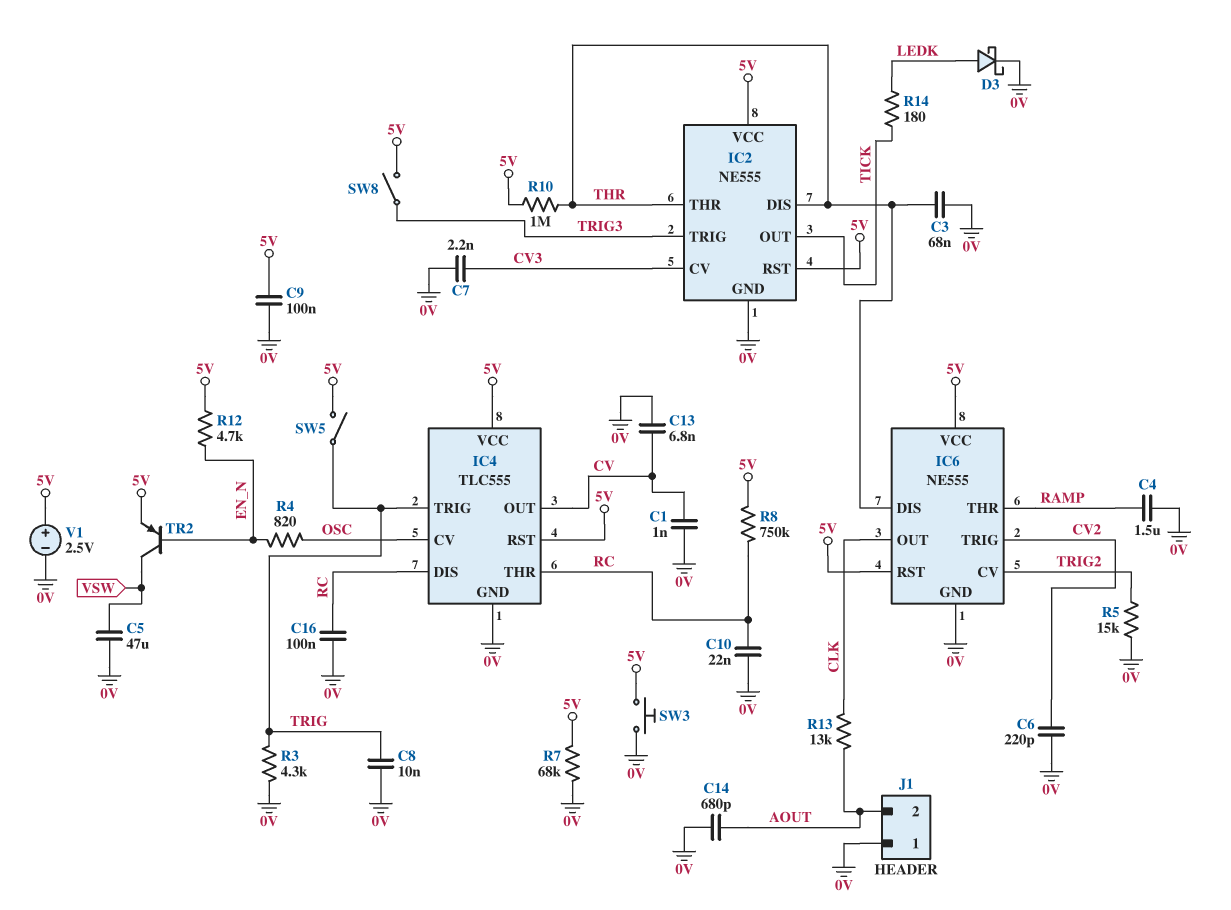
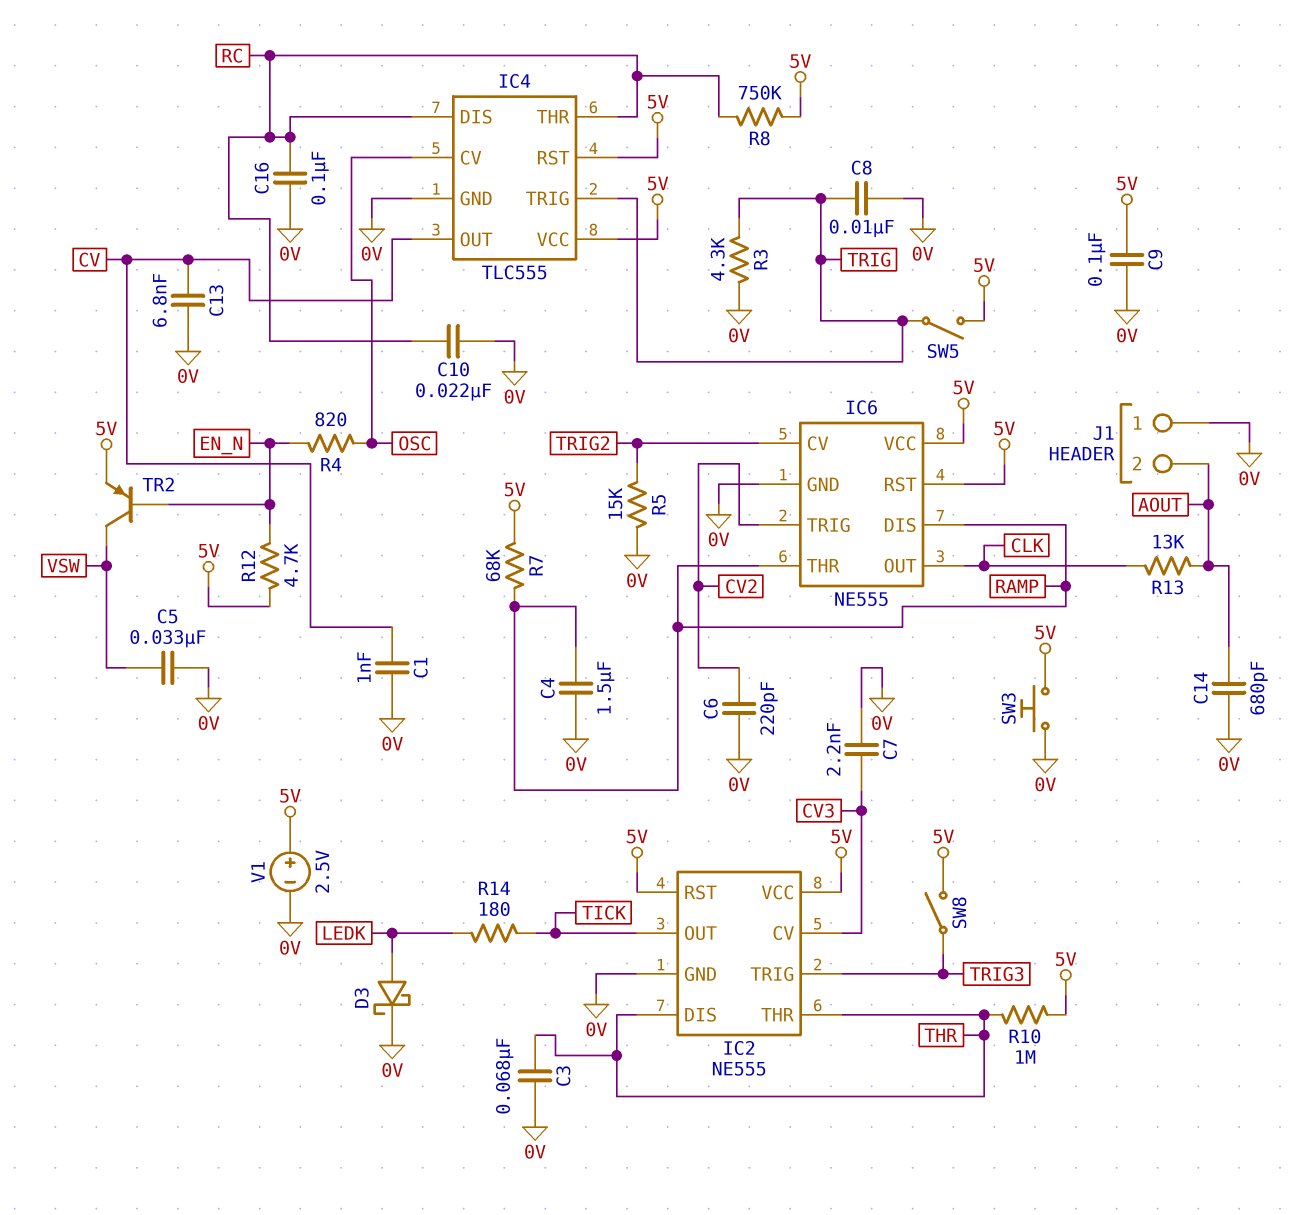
C5: 47uF (0V, VSW) -> 33nF (0V, VSW)
IC6 pin DIS: THR -> RAMP
R7: 68k (0V, 5V) -> 68k (5V, RAMP)

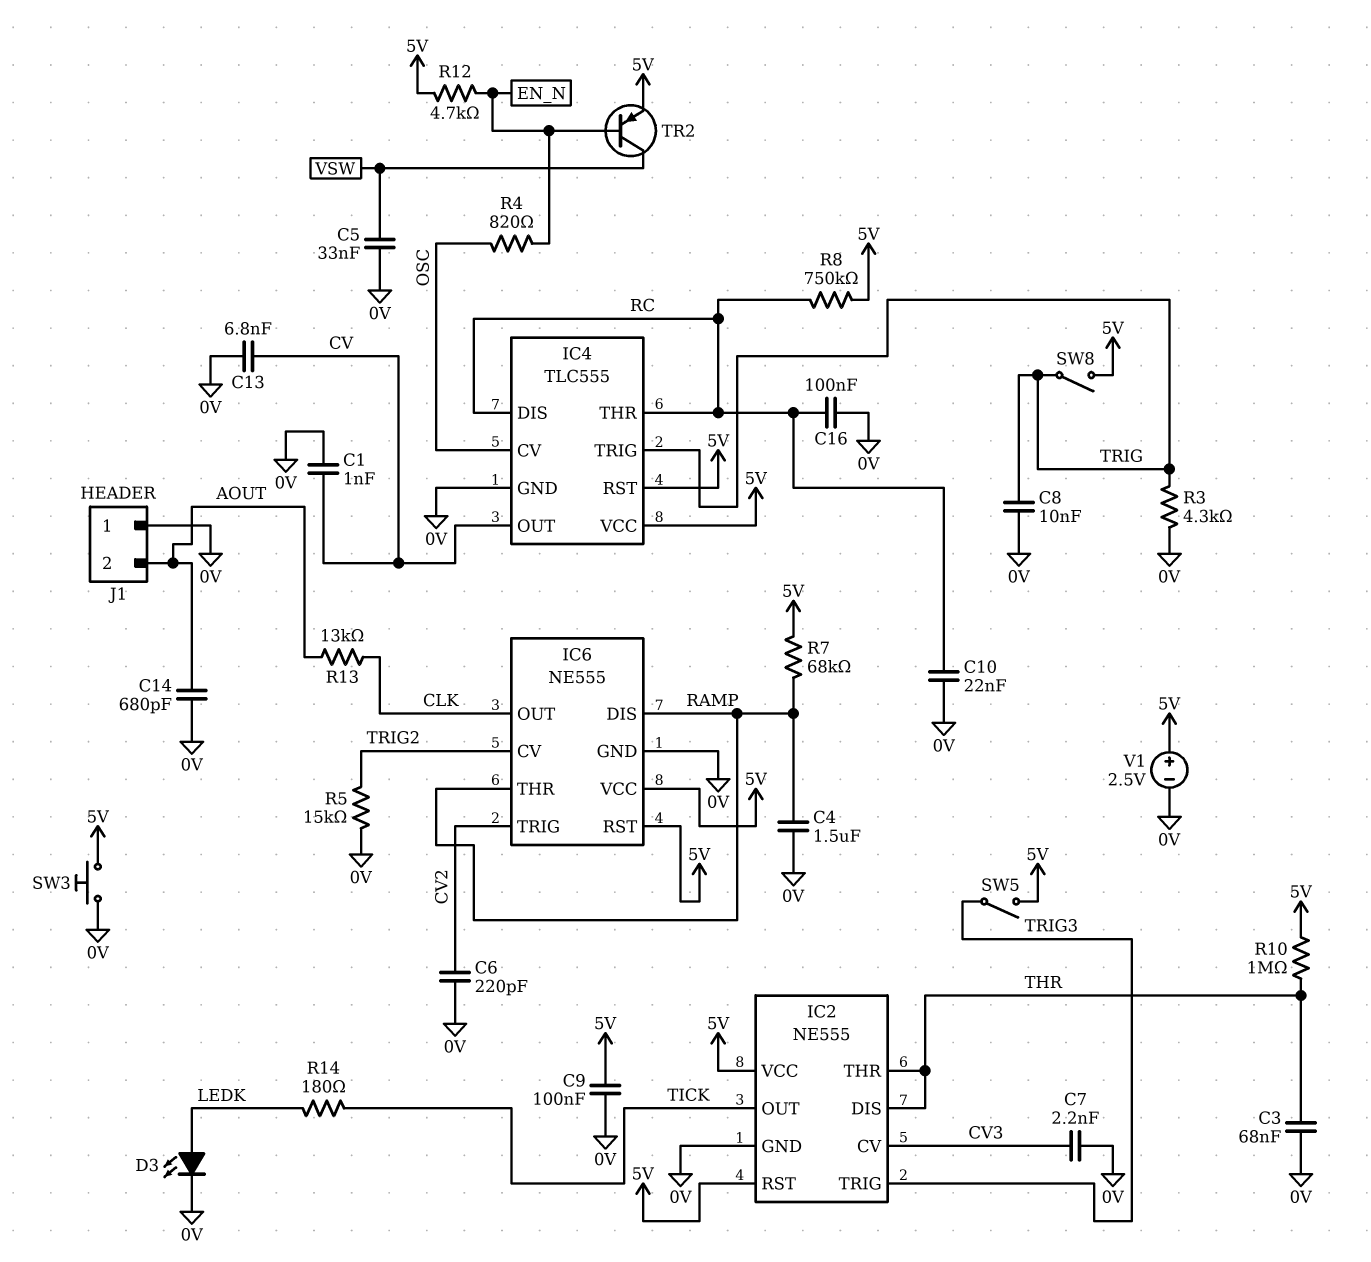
D3: schottky (A LEDK, K 0V) -> LED (A LEDK, K 0V)
SW5: switch (5V, TRIG) -> switch (5V, TRIG3)
SW8: switch (5V, TRIG3) -> switch (5V, TRIG)

